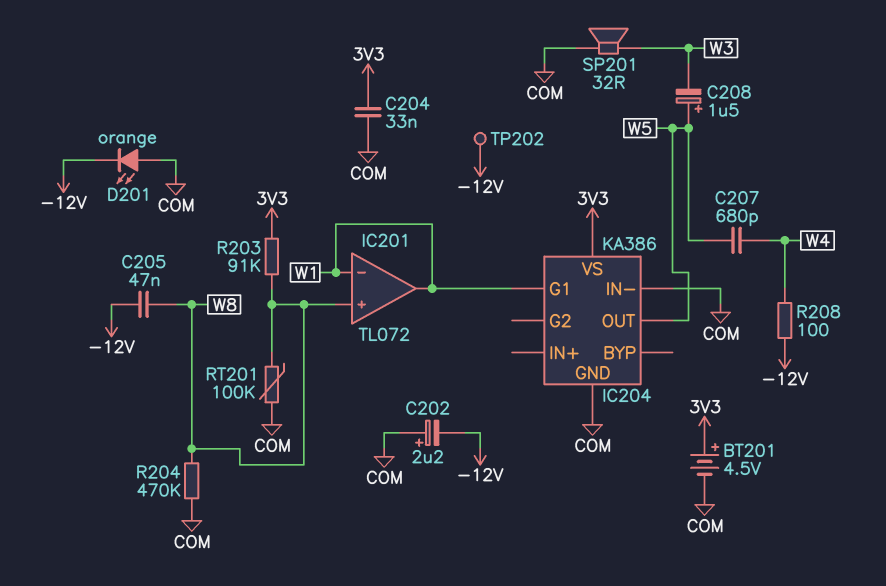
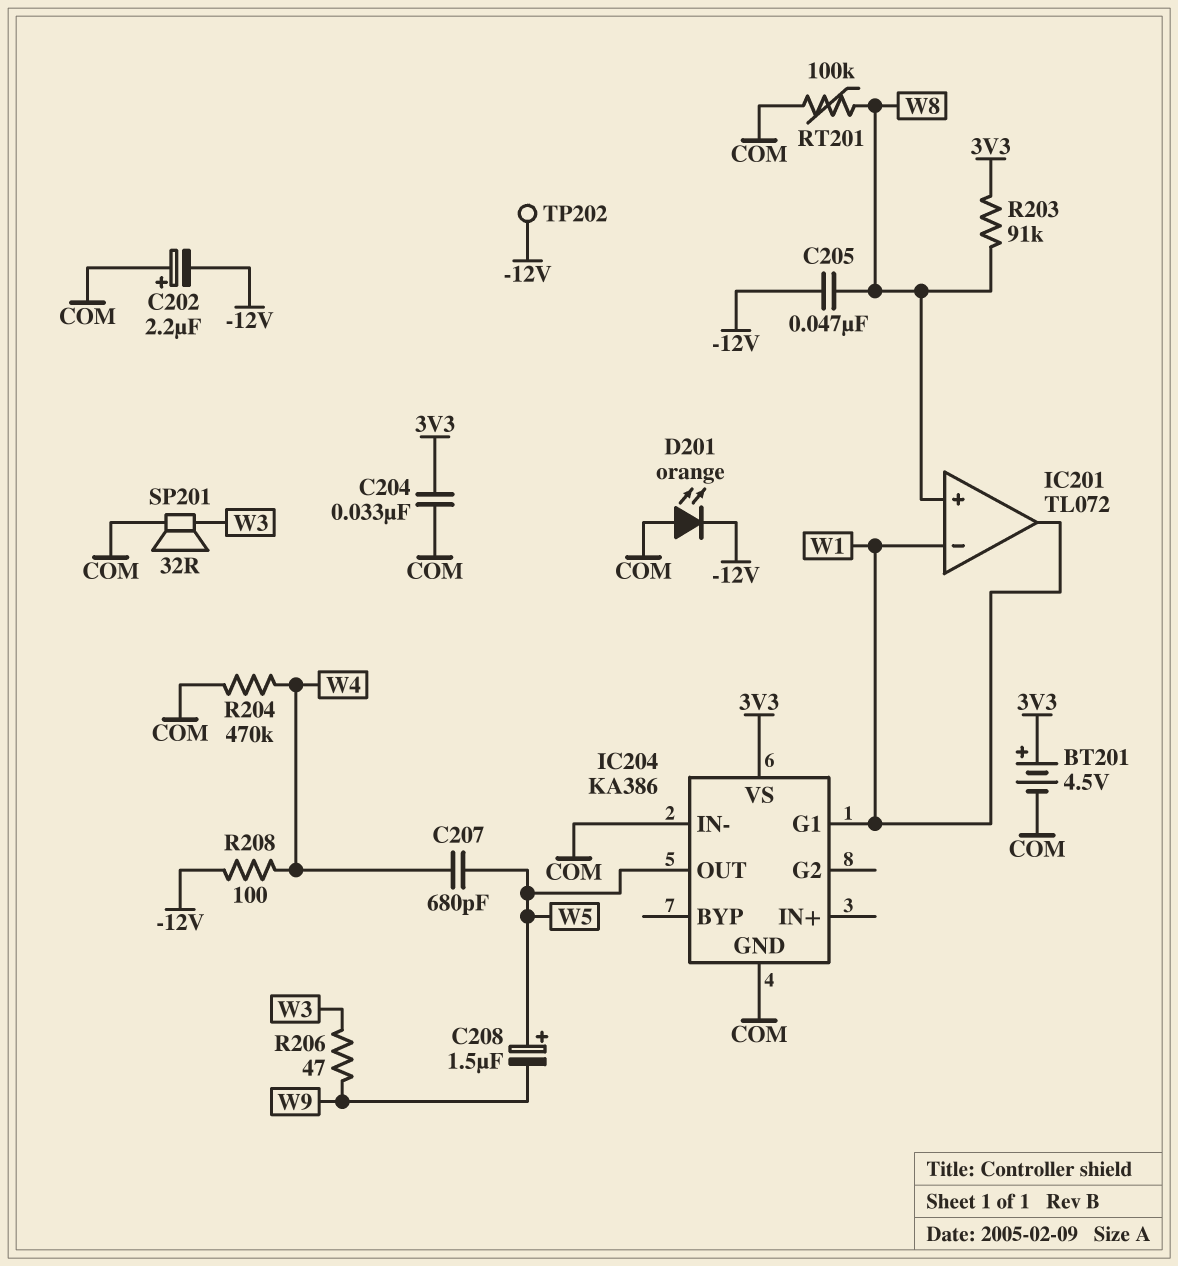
C208: 1.5uF (plus W5, minus W3) -> 1.5uF (plus W5, minus W9)
R204: 470k (COM, W8) -> 470k (COM, W4)
R206: none -> 47 (W3, W9)

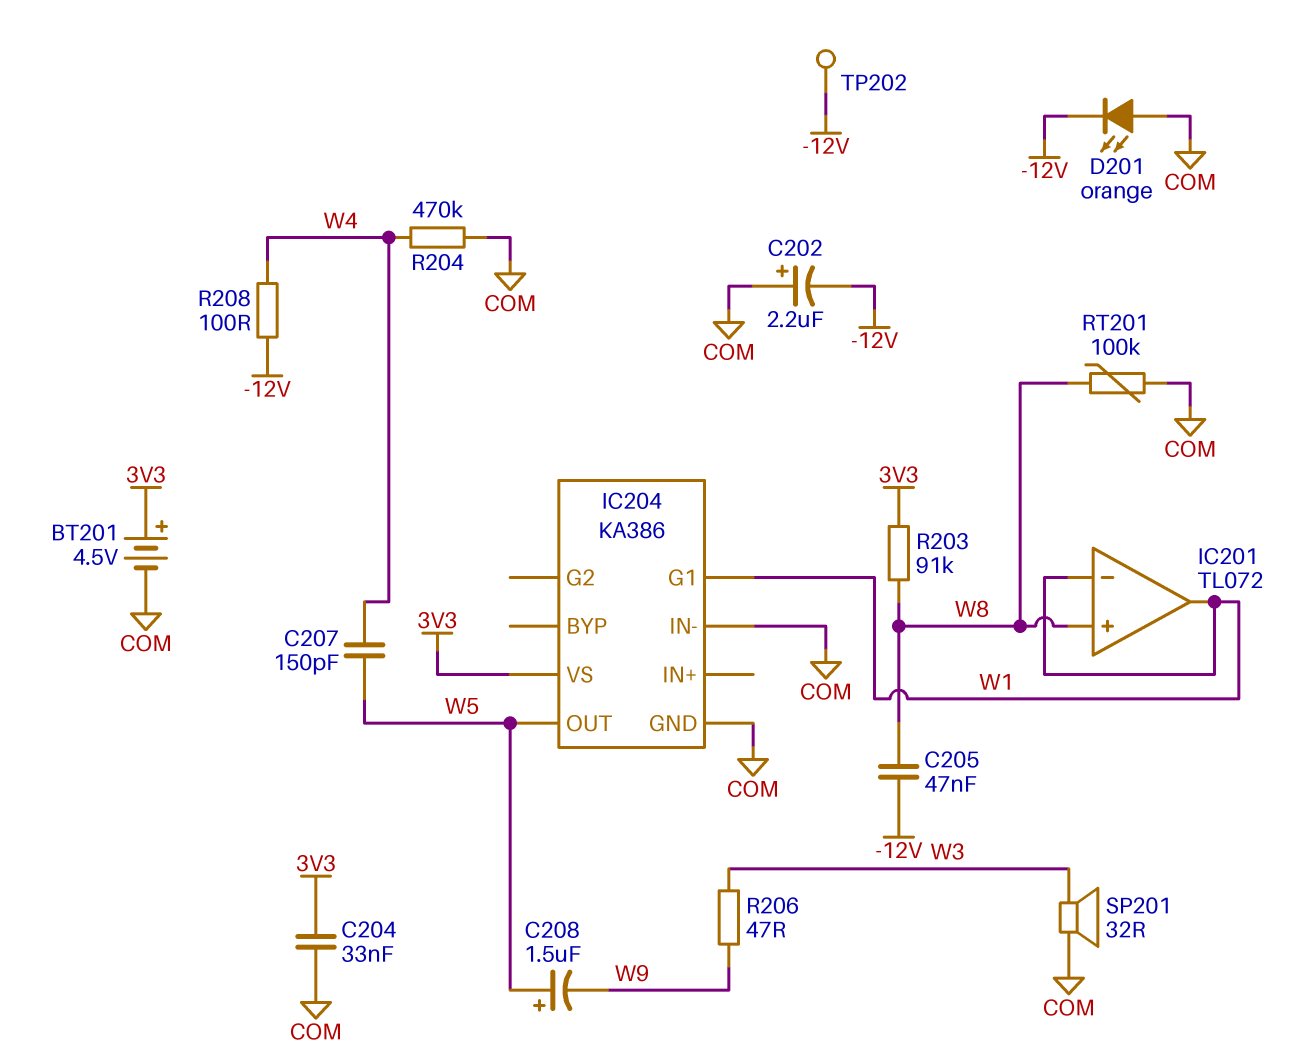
C207: 680pF (W4, W5) -> 150pF (W4, W5)

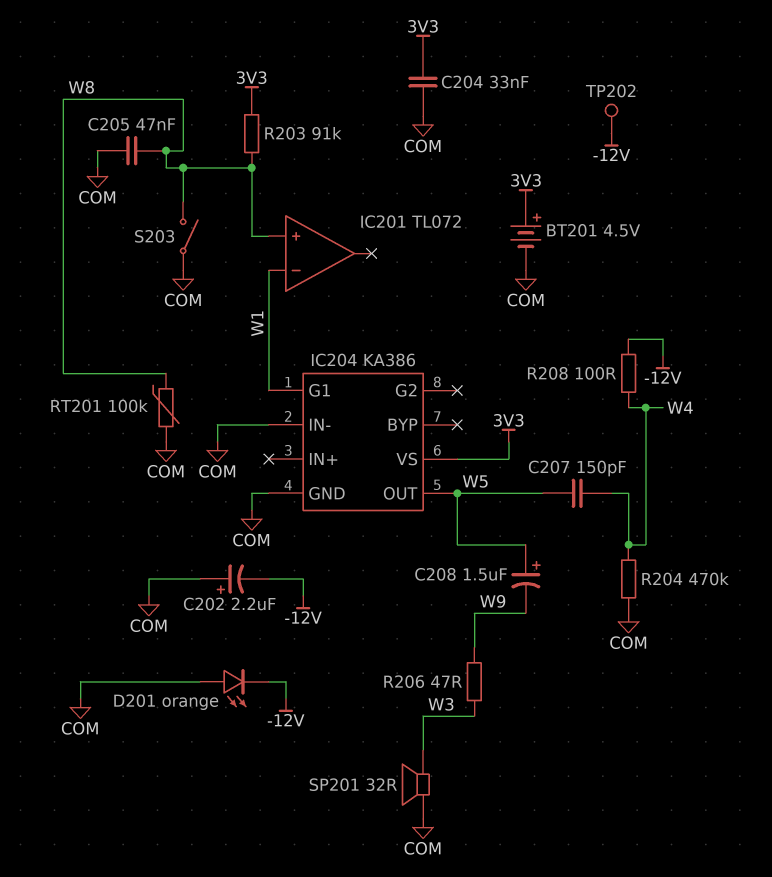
C205: 47nF (-12V, W8) -> 47nF (COM, W8)
IC201 pin out: W1 -> none
S203: none -> switch (COM, W8)

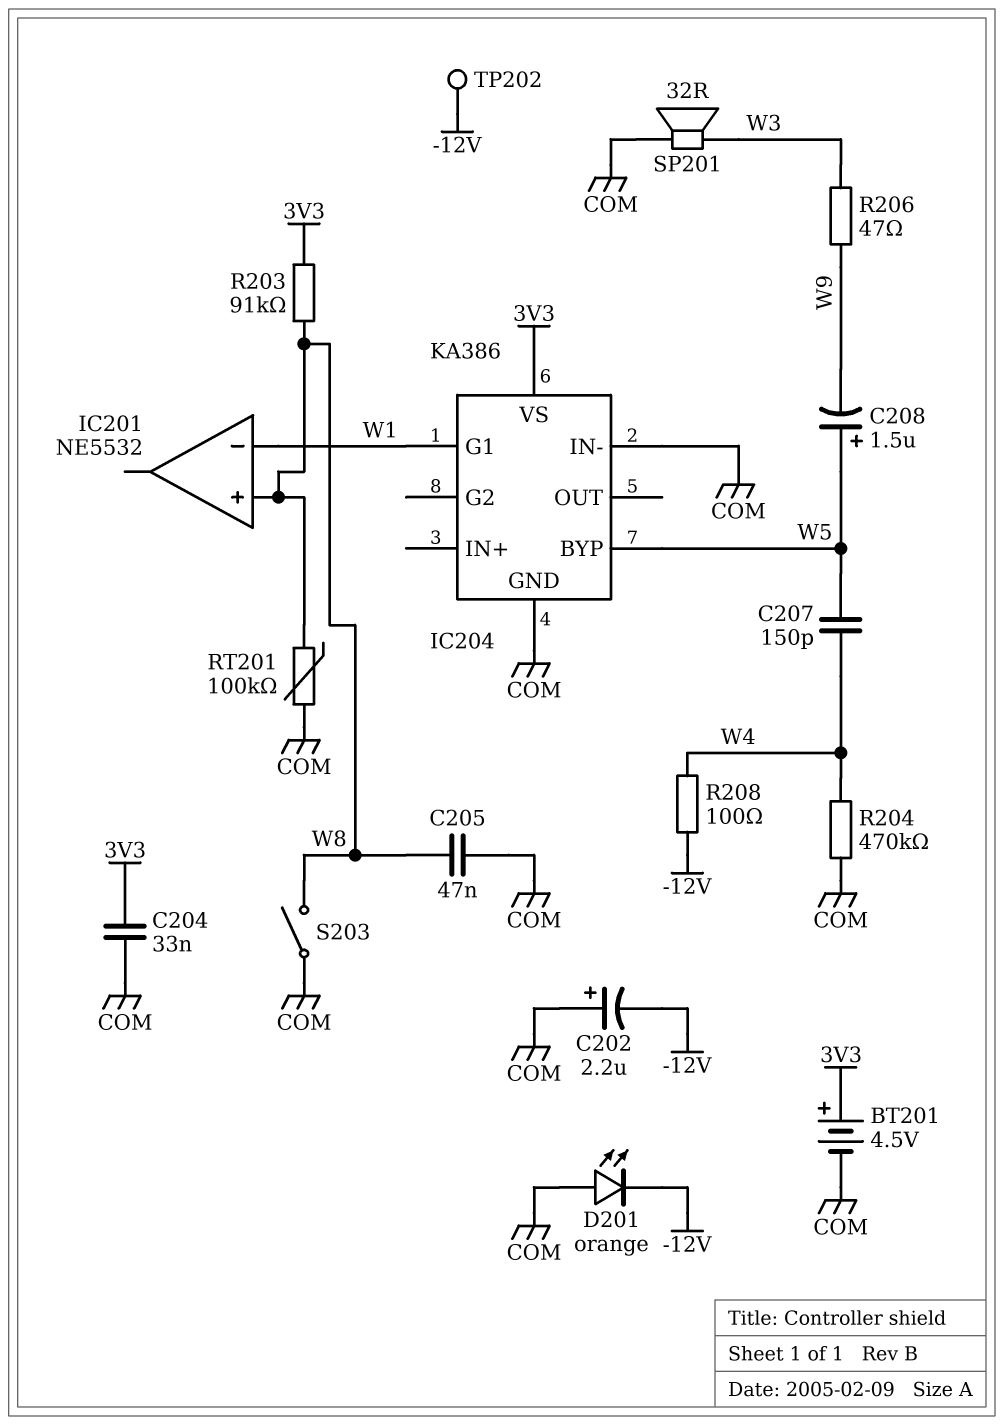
IC201: TL072 -> NE5532
IC204 pin BYP: none -> W5
IC204 pin OUT: W5 -> none

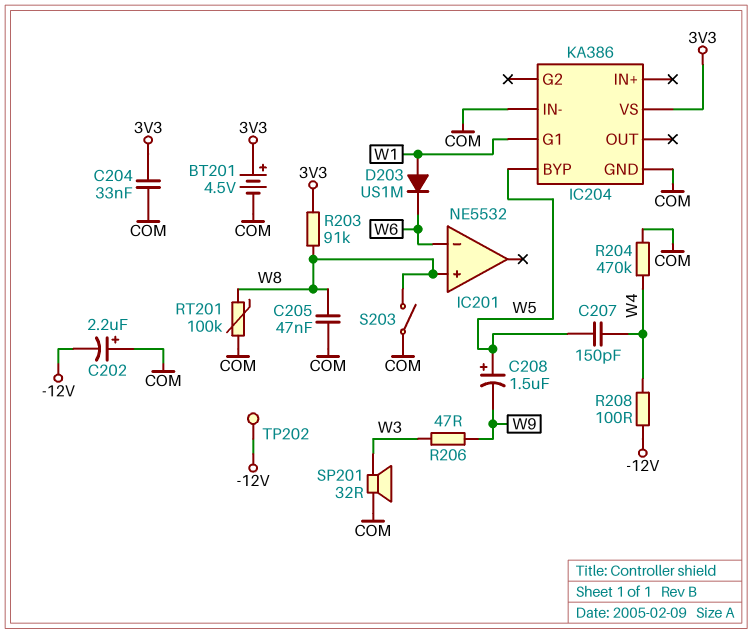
D201: LED orange (A COM, K -12V) -> none
D203: none -> diode US1M (A W1, K W6)
IC201 pin in-: W1 -> W6

